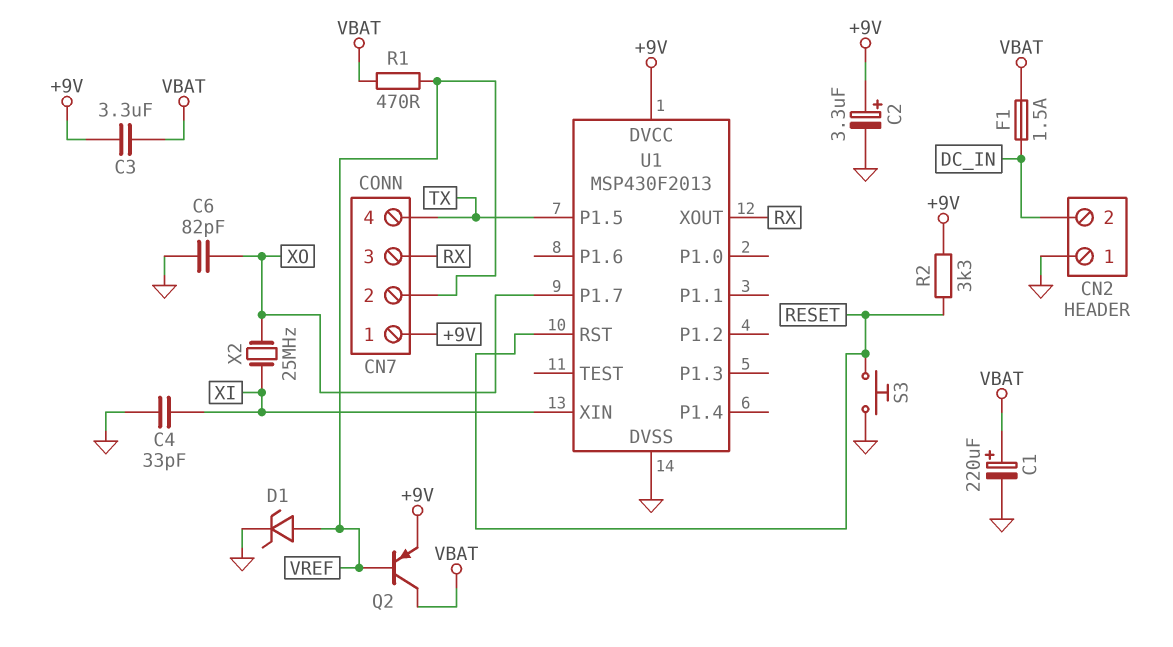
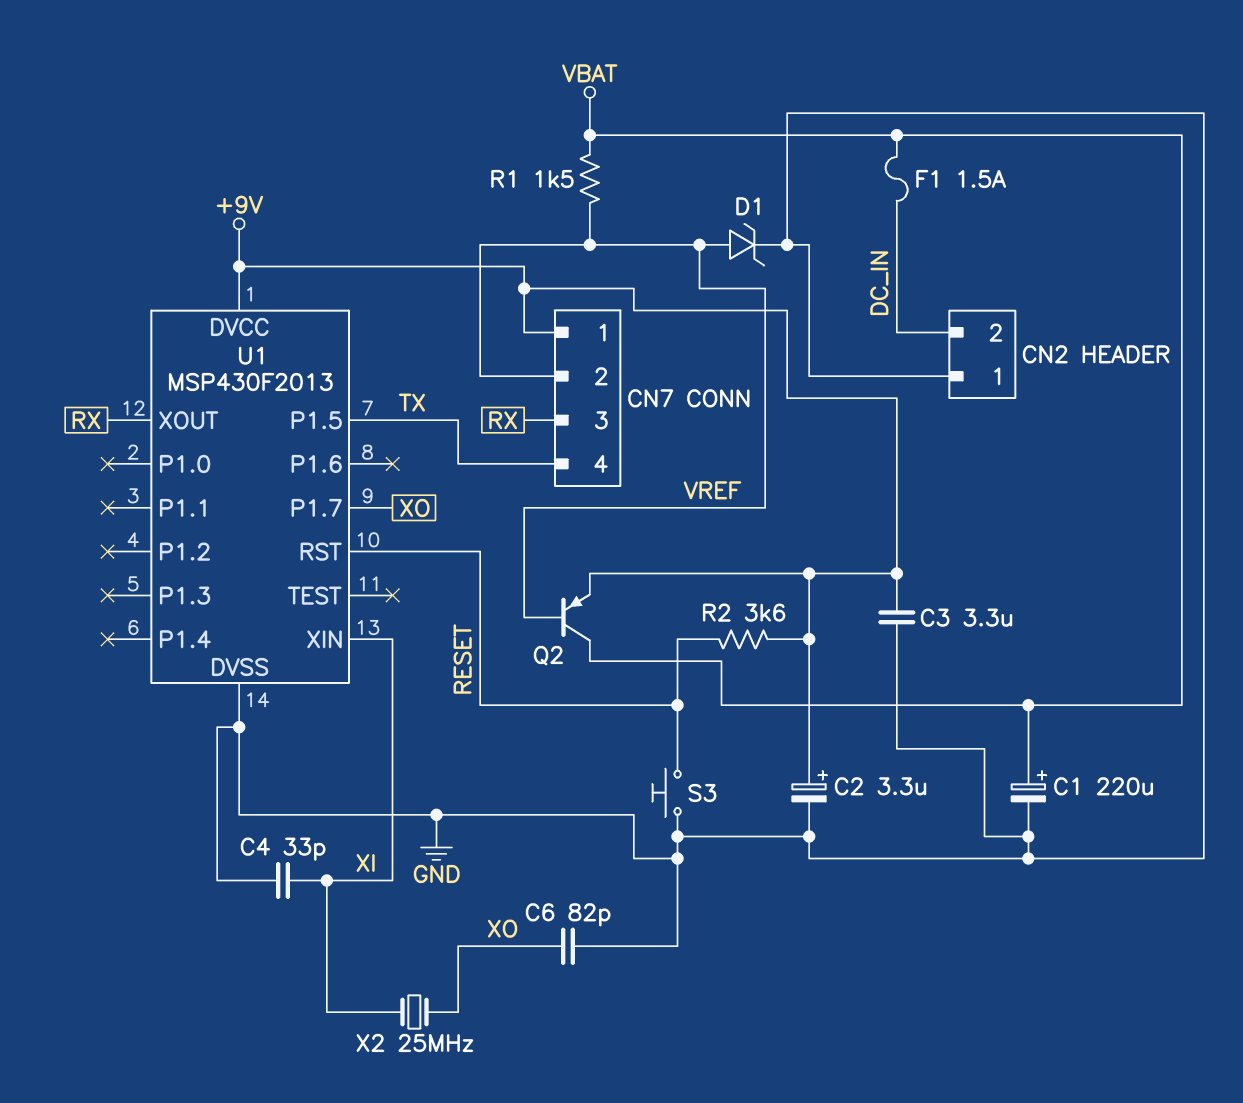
C3: 3.3uF (+9V, VBAT) -> 3.3uF (+9V, GND)
R1: 470 (VBAT, VREF) -> 1.5k (VBAT, VREF)
R2: 3.3k (+9V, RESET) -> 3.6k (+9V, RESET)

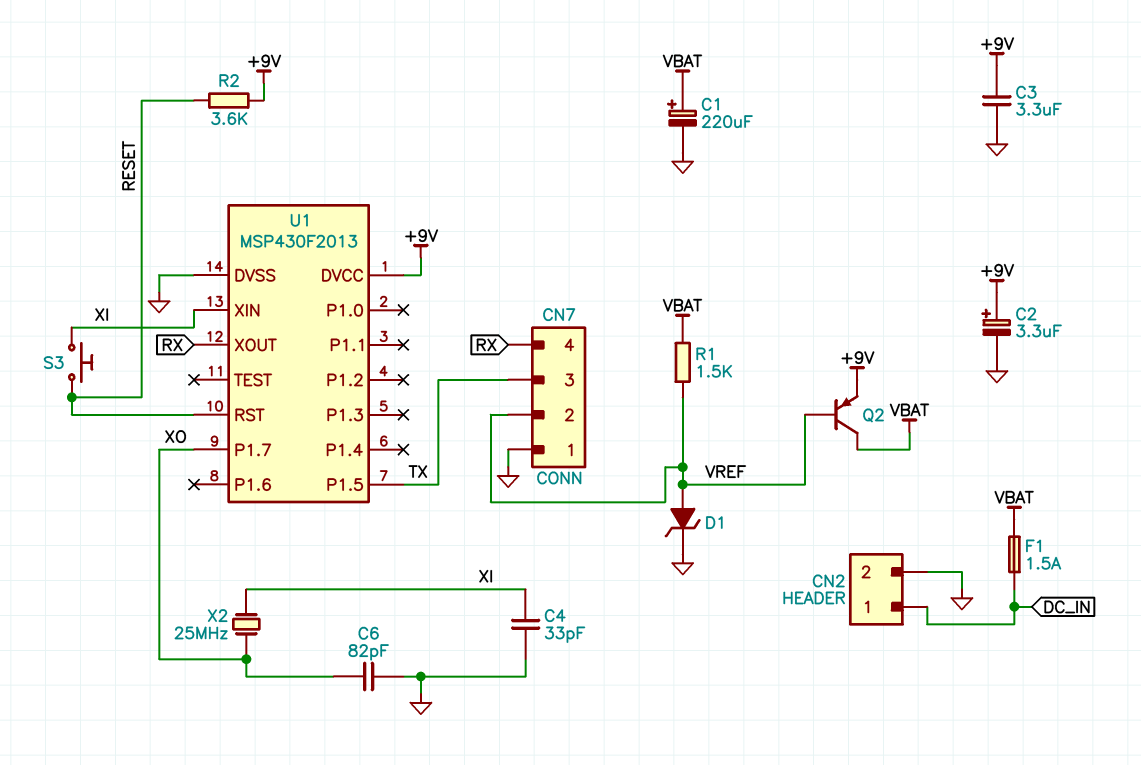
CN2 pin 1: GND -> DC_IN
CN2 pin 2: DC_IN -> GND
CN7 pin 1: +9V -> GND
CN7 pin 3: RX -> TX
CN7 pin 4: TX -> RX
S3: button (GND, RESET) -> button (RESET, XI)

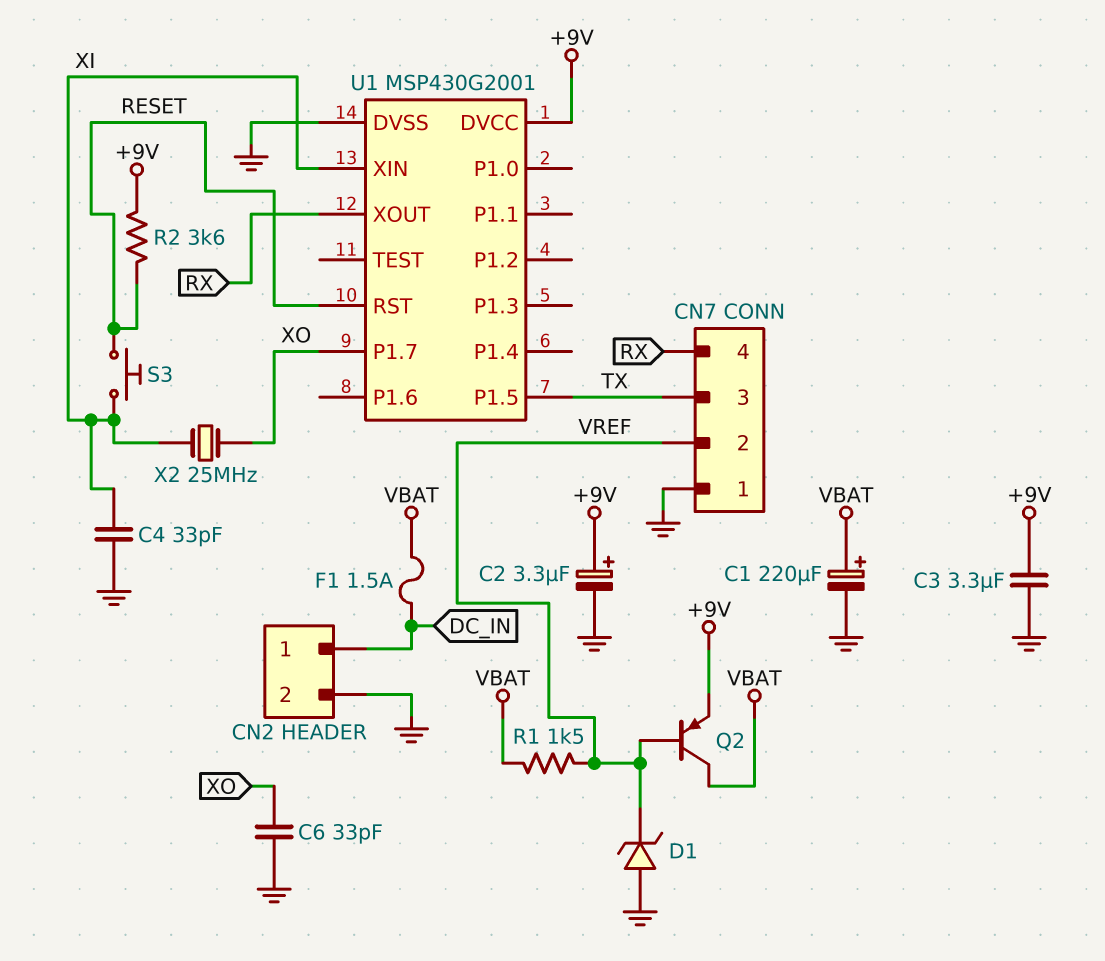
C6: 82pF (GND, XO) -> 33pF (GND, XO)
D1: zener (A VREF, K GND) -> zener (A GND, K VREF)
U1: MSP430F2013 -> MSP430G2001

